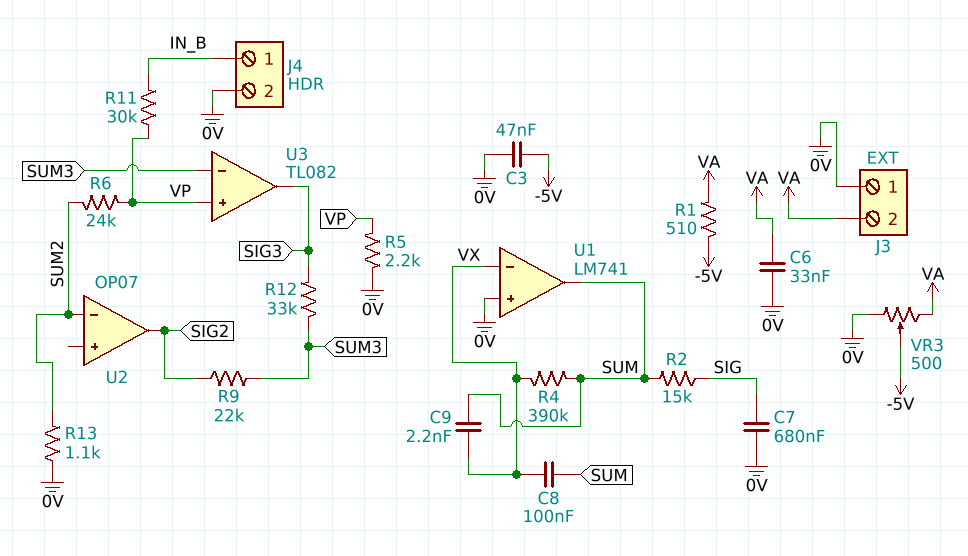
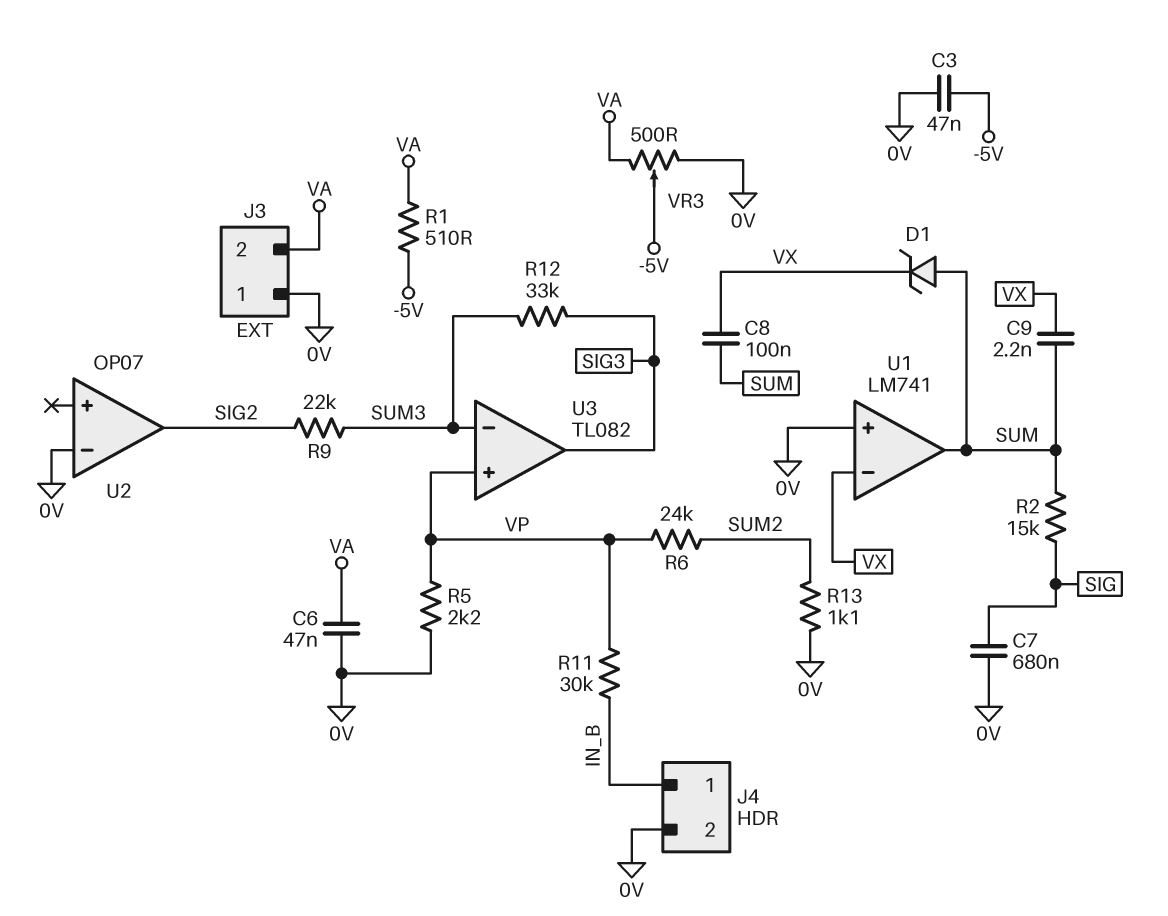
C6: 33nF (0V, VA) -> 47nF (0V, VA)
D1: none -> zener (A SUM, K VX)
R4: 390k (SUM, VX) -> none
U2 pin in-: SUM2 -> 0V

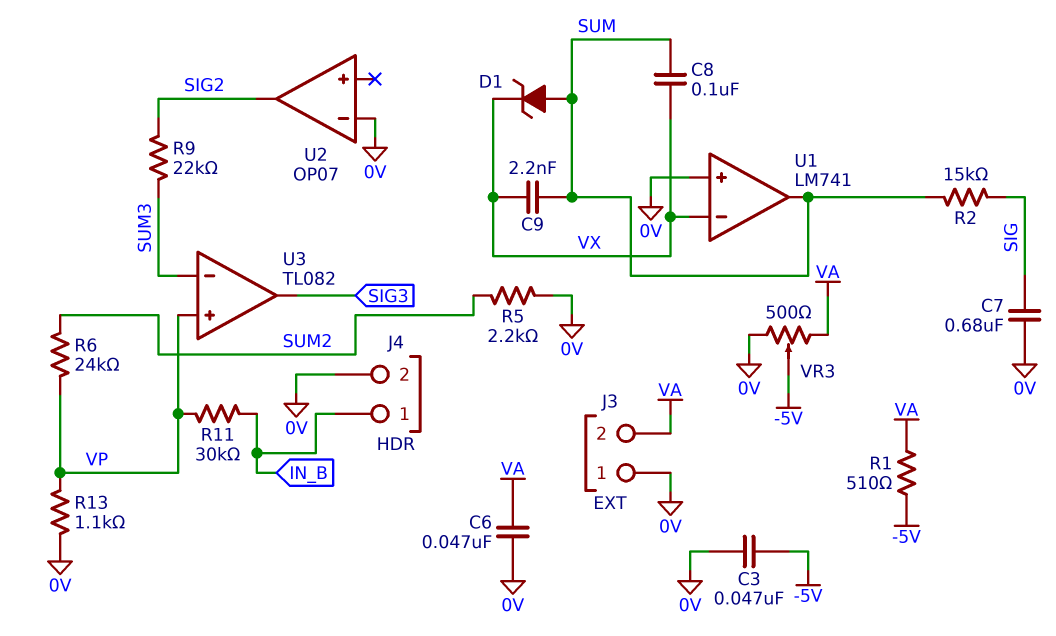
R5: 2.2k (0V, VP) -> 2.2k (0V, SUM2)
R12: 33k (SIG3, SUM3) -> none
R13: 1.1k (0V, SUM2) -> 1.1k (0V, VP)

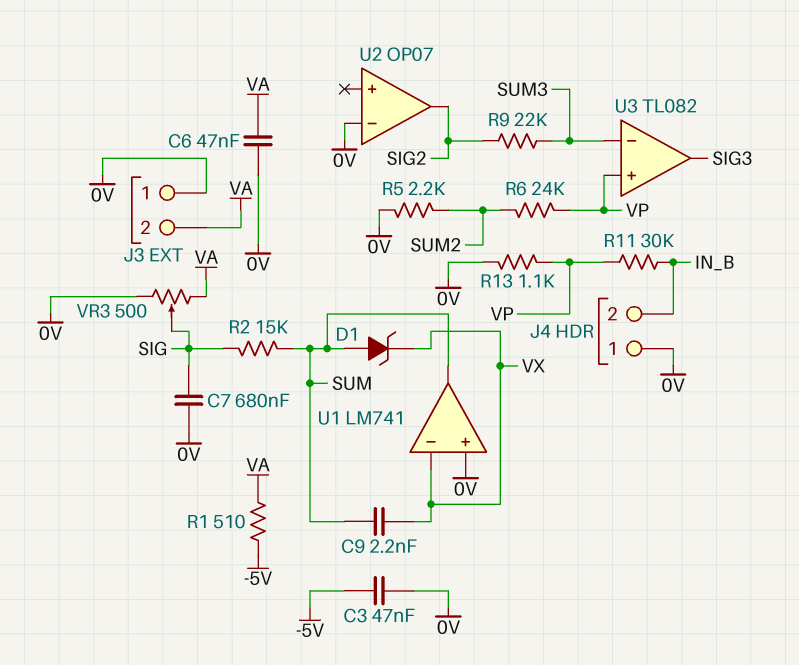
C8: 100nF (SUM, VX) -> none
J4 pin 1: IN_B -> 0V
J4 pin 2: 0V -> IN_B
VR3: 500 (0V, VA, wiper -5V) -> 500 (0V, VA, wiper SIG)

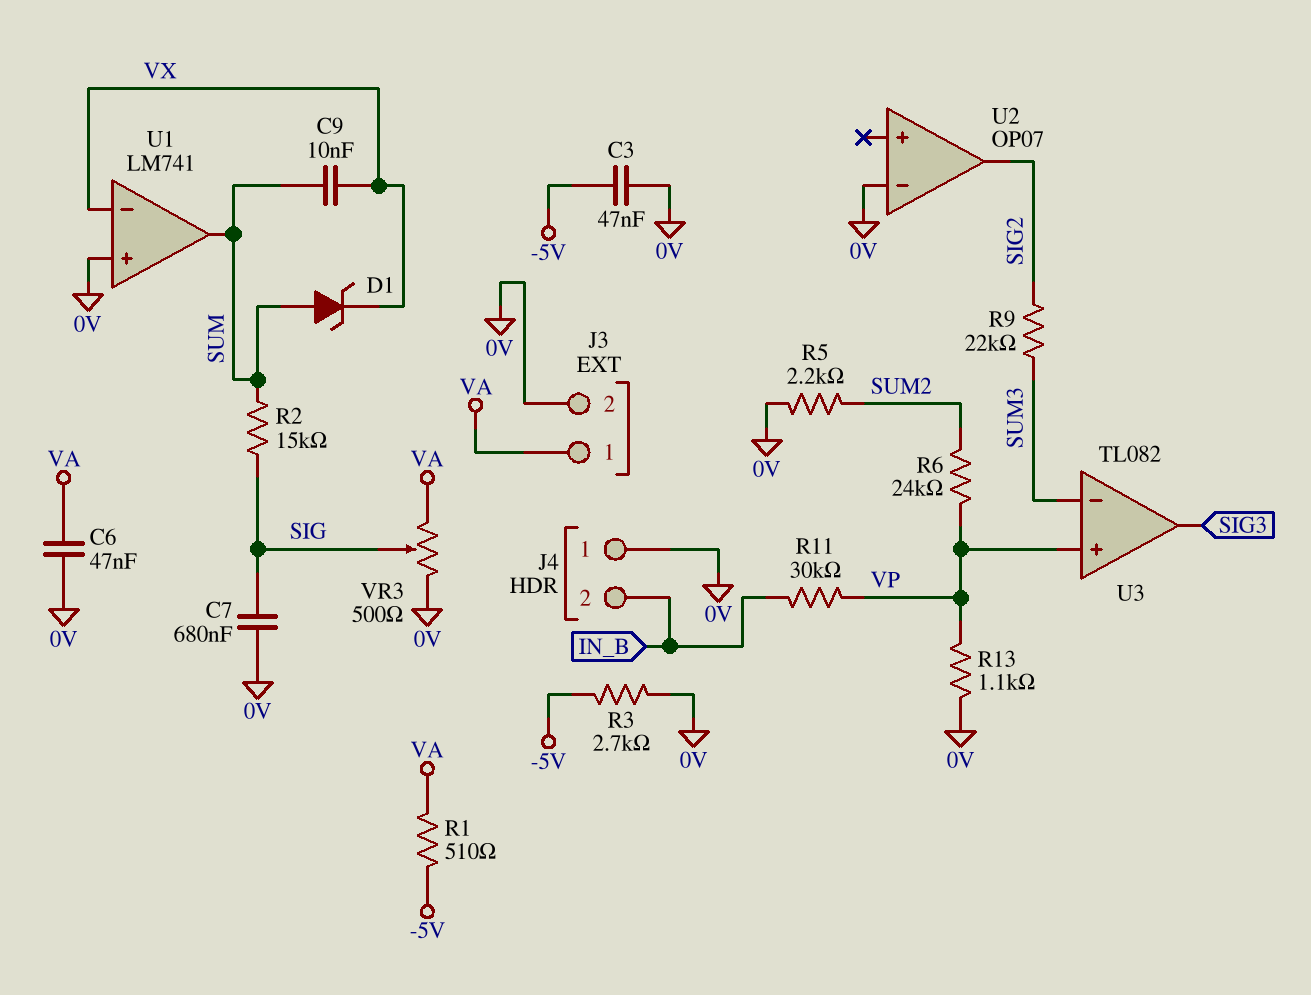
C9: 2.2nF (SUM, VX) -> 10nF (SUM, VX)
J3 pin 1: 0V -> VA
J3 pin 2: VA -> 0V
R3: none -> 2.7k (-5V, 0V)

